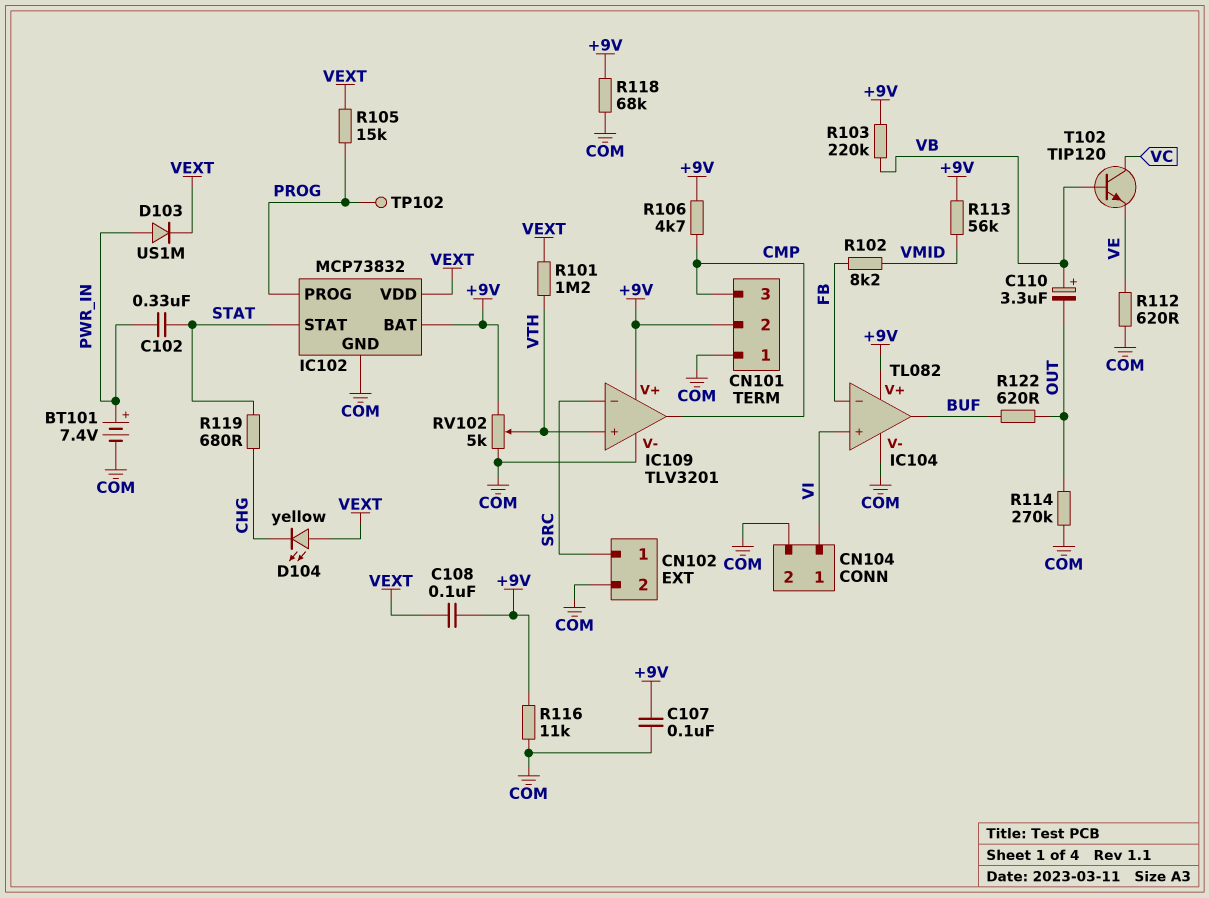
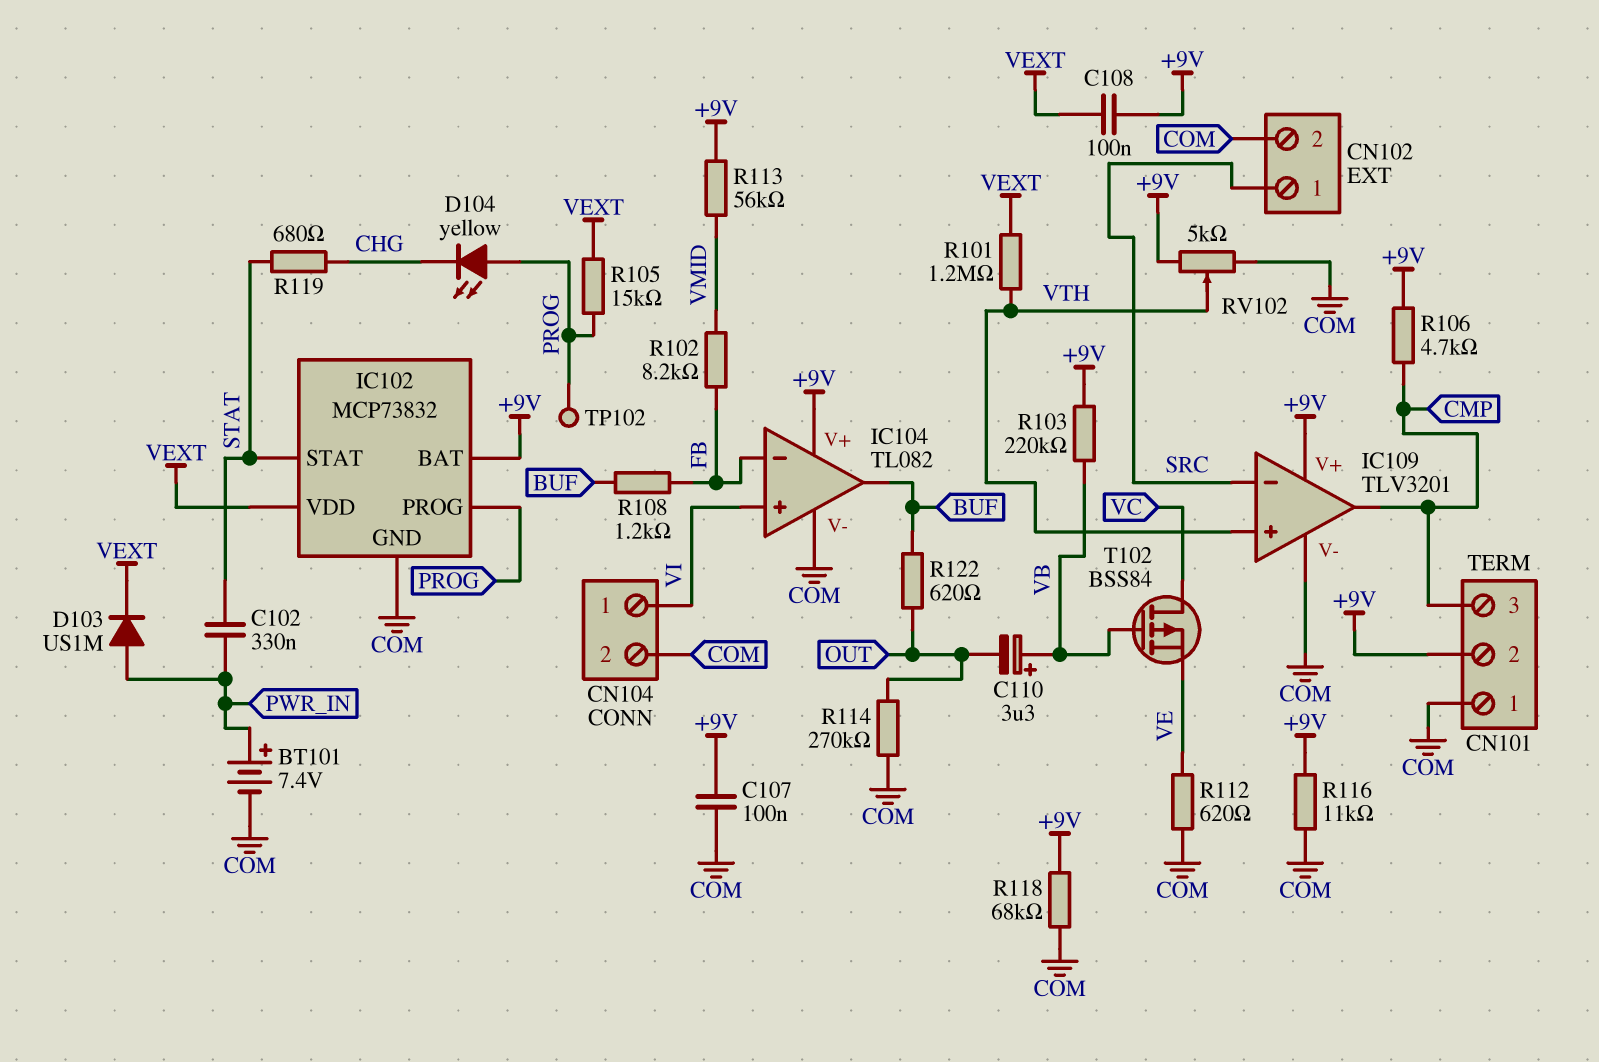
D104: LED yellow (A VEXT, K CHG) -> LED yellow (A PROG, K CHG)
R108: none -> 1.2k (BUF, FB)
T102: NPN TIP120 (B VB, C VC, E VE) -> PMOS BSS84 (G VB, D VC, S VE)

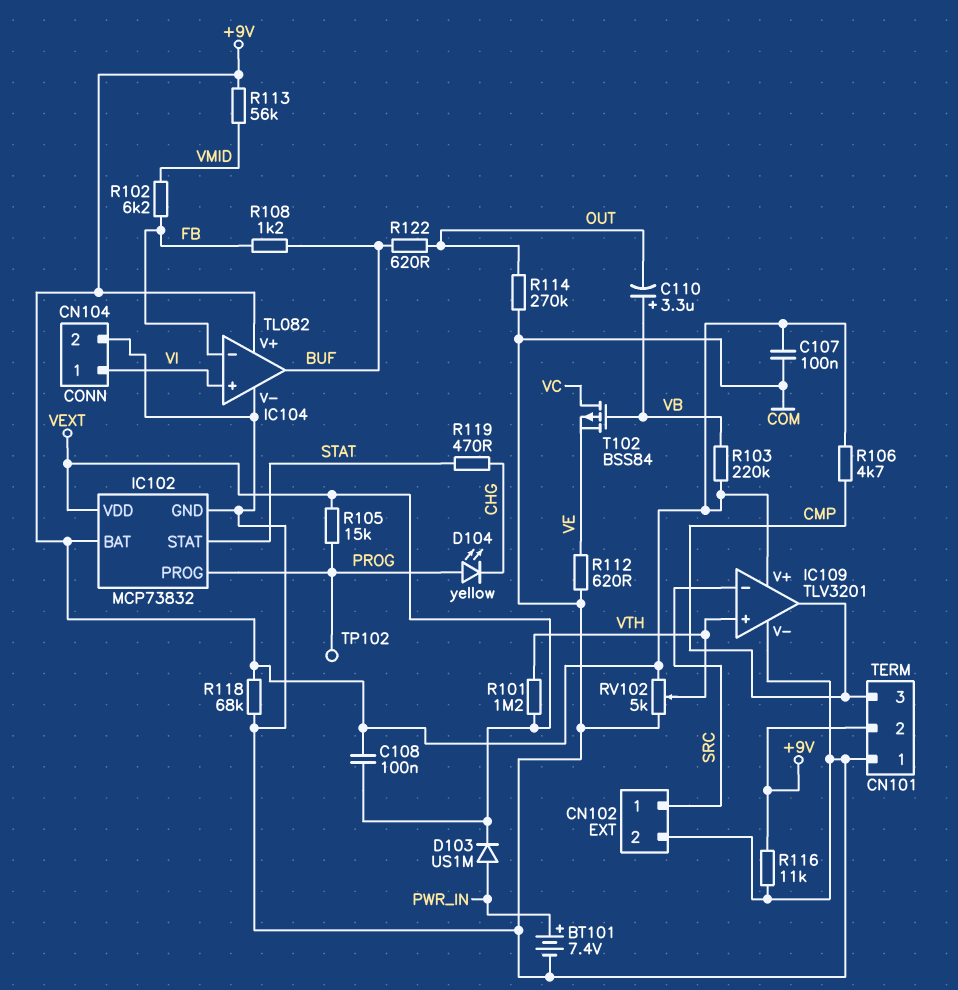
C102: 330nF (PWR_IN, STAT) -> none
R102: 8.2k (FB, VMID) -> 6.2k (FB, VMID)
R119: 680 (CHG, STAT) -> 470 (CHG, STAT)

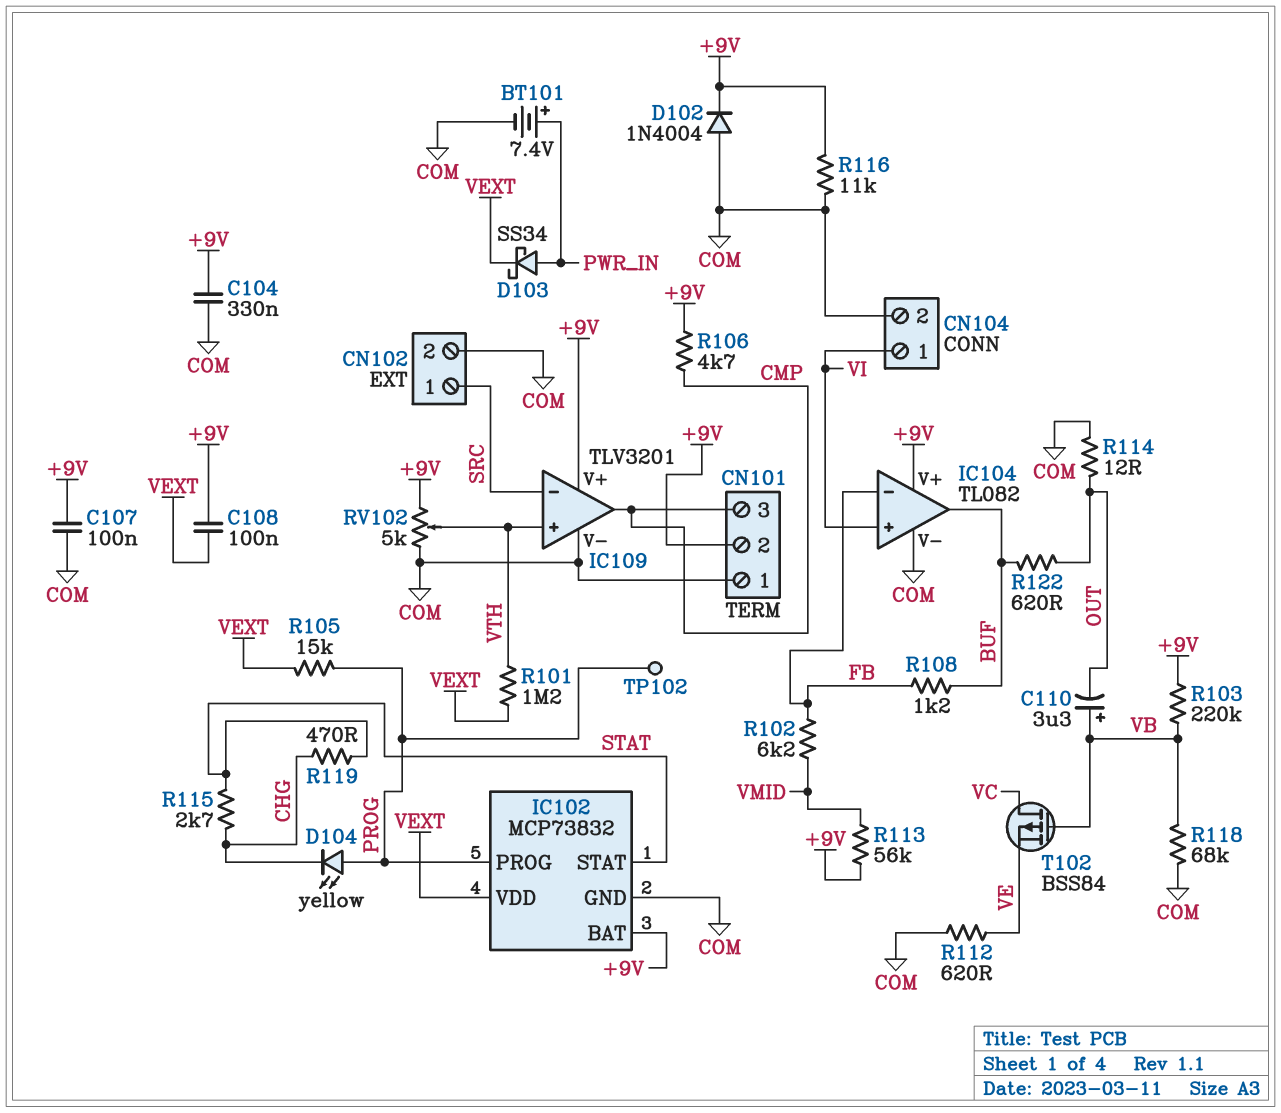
C104: none -> 330nF (+9V, COM)
D102: none -> diode 1N4004 (A COM, K +9V)
D103: diode US1M (A PWR_IN, K VEXT) -> schottky SS34 (A PWR_IN, K VEXT)
R114: 270k (COM, OUT) -> 12 (COM, OUT)
R115: none -> 2.7k (CHG, STAT)
R118: 68k (+9V, COM) -> 68k (COM, VB)

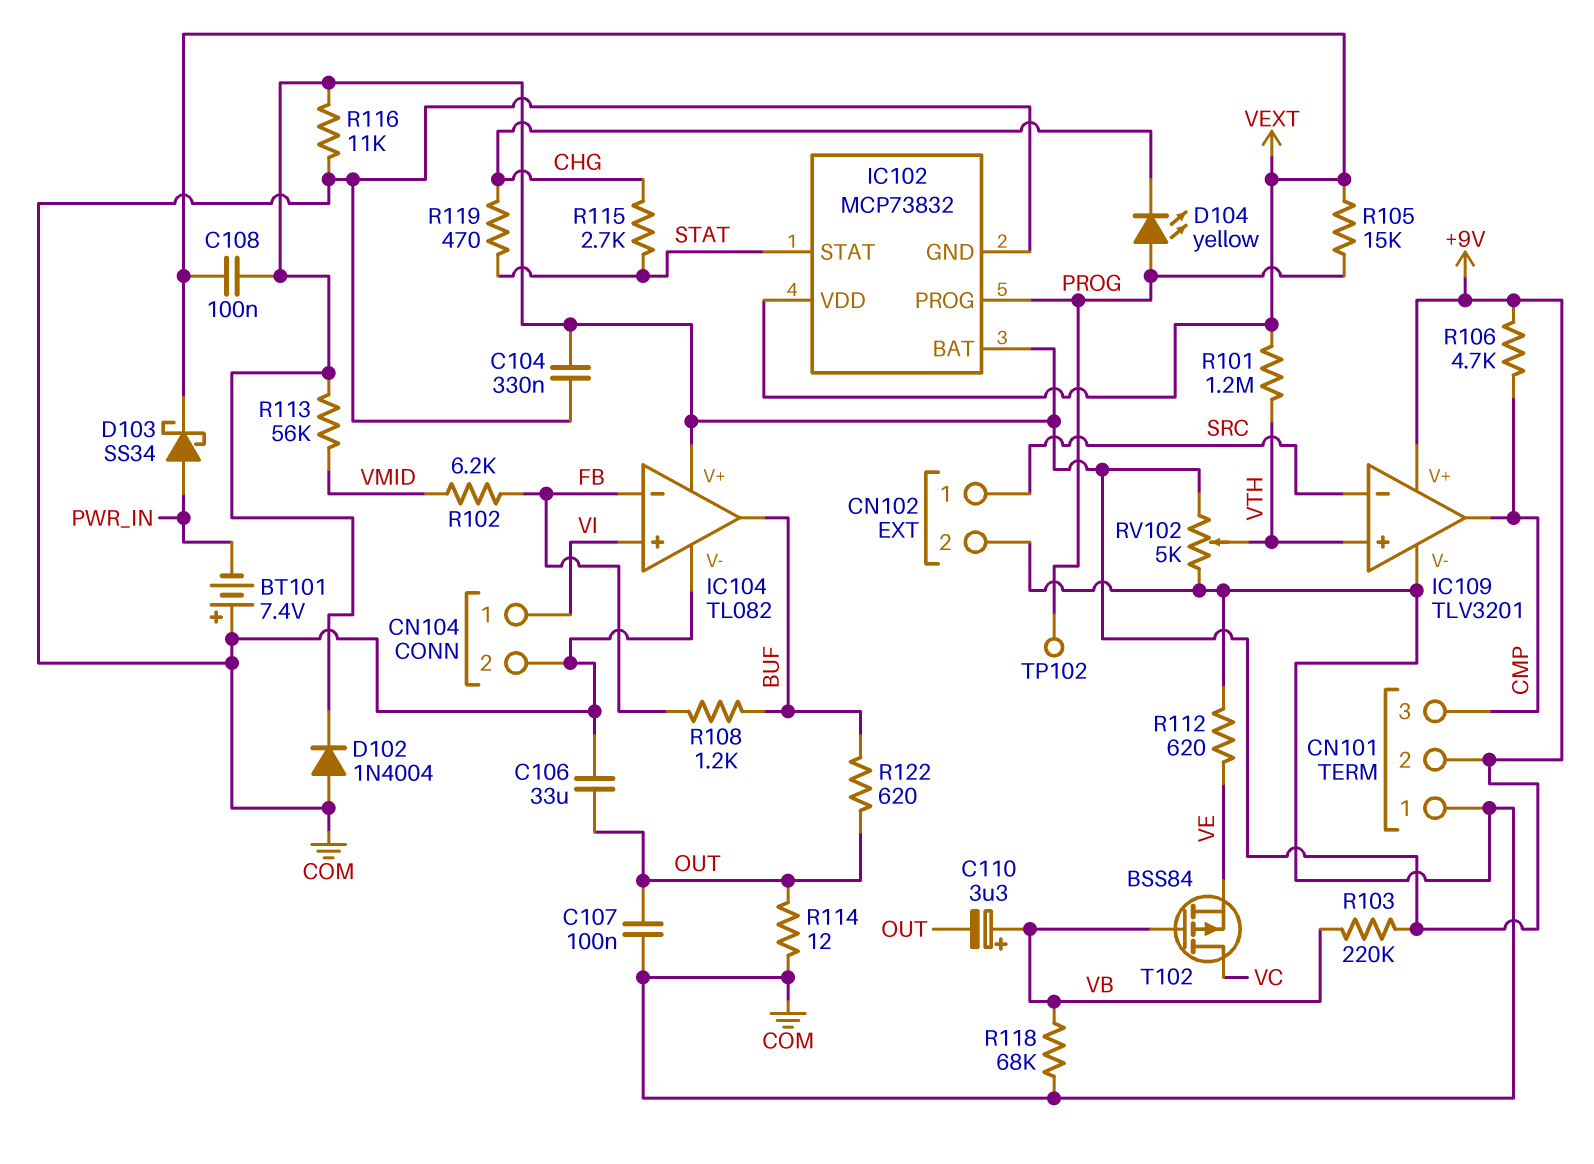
BT101: 7.4V (plus PWR_IN, minus COM) -> 7.4V (plus COM, minus PWR_IN)
C106: none -> 33uF (COM, OUT)
C107: 100nF (+9V, COM) -> 100nF (COM, OUT)

